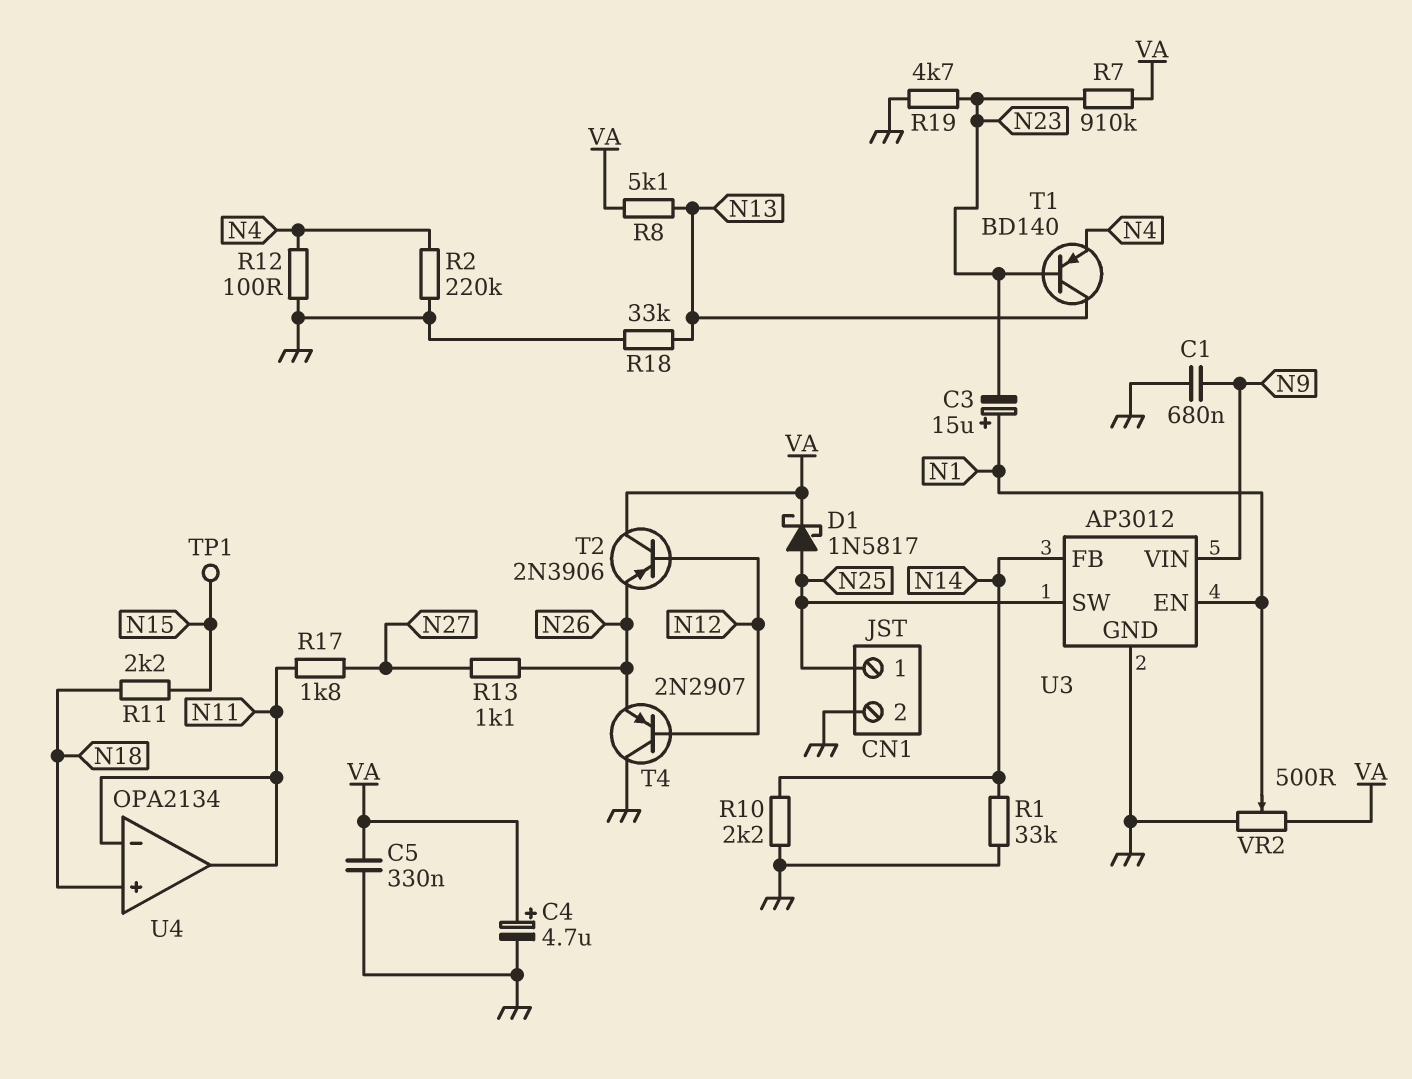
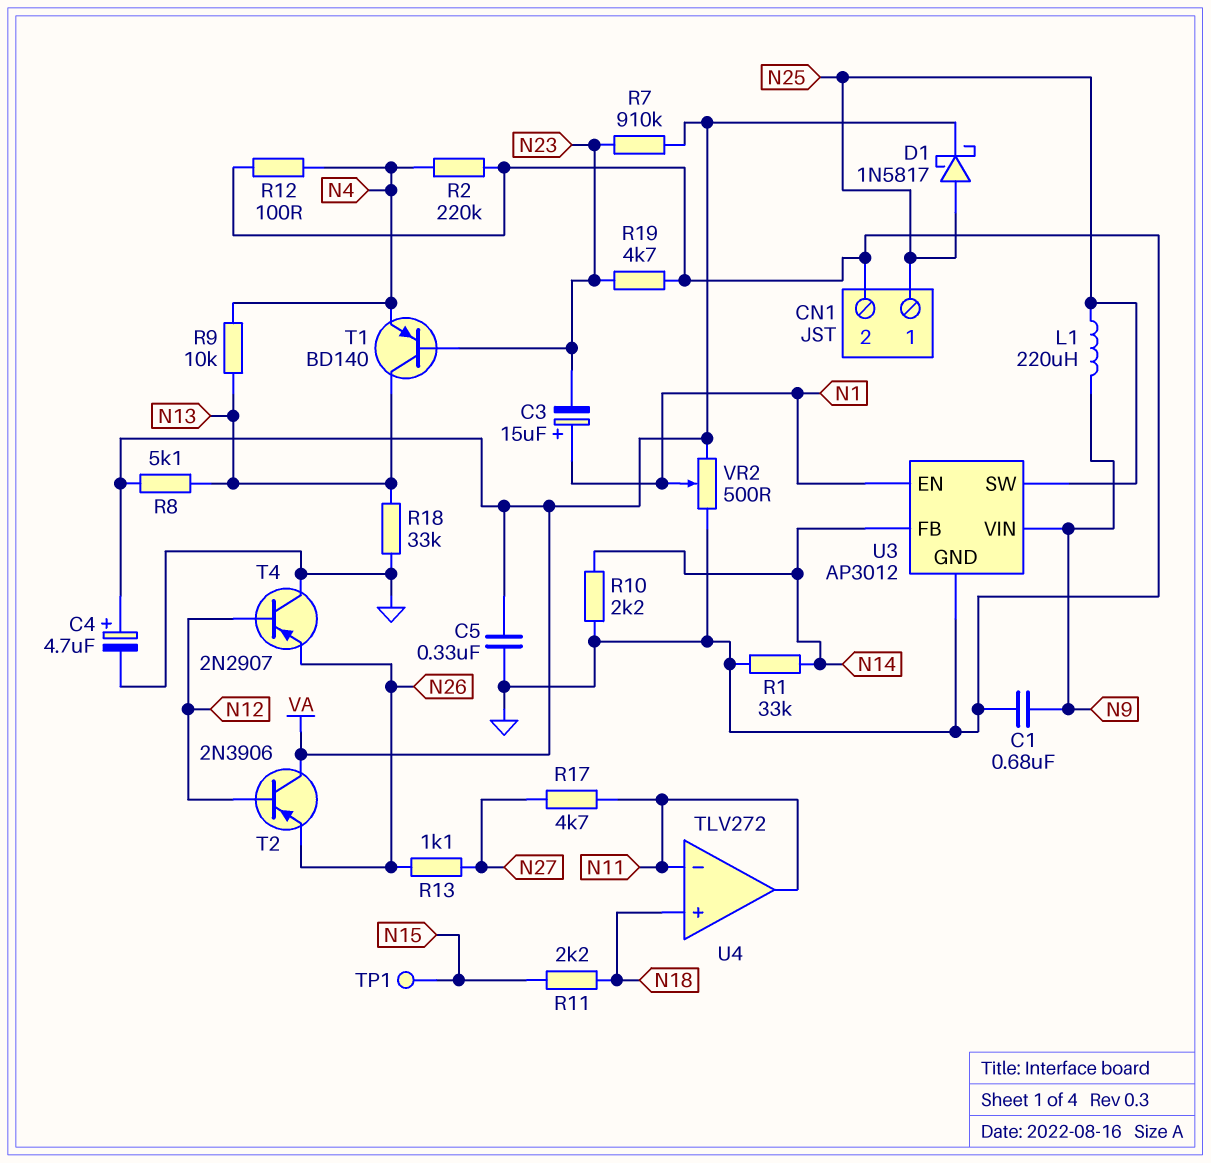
L1: none -> 220uH (N9, N25)
R9: none -> 10k (N4, N13)
R17: 1.8k (N11, N27) -> 4.7k (N11, N27)
U4: OPA2134 -> TLV272

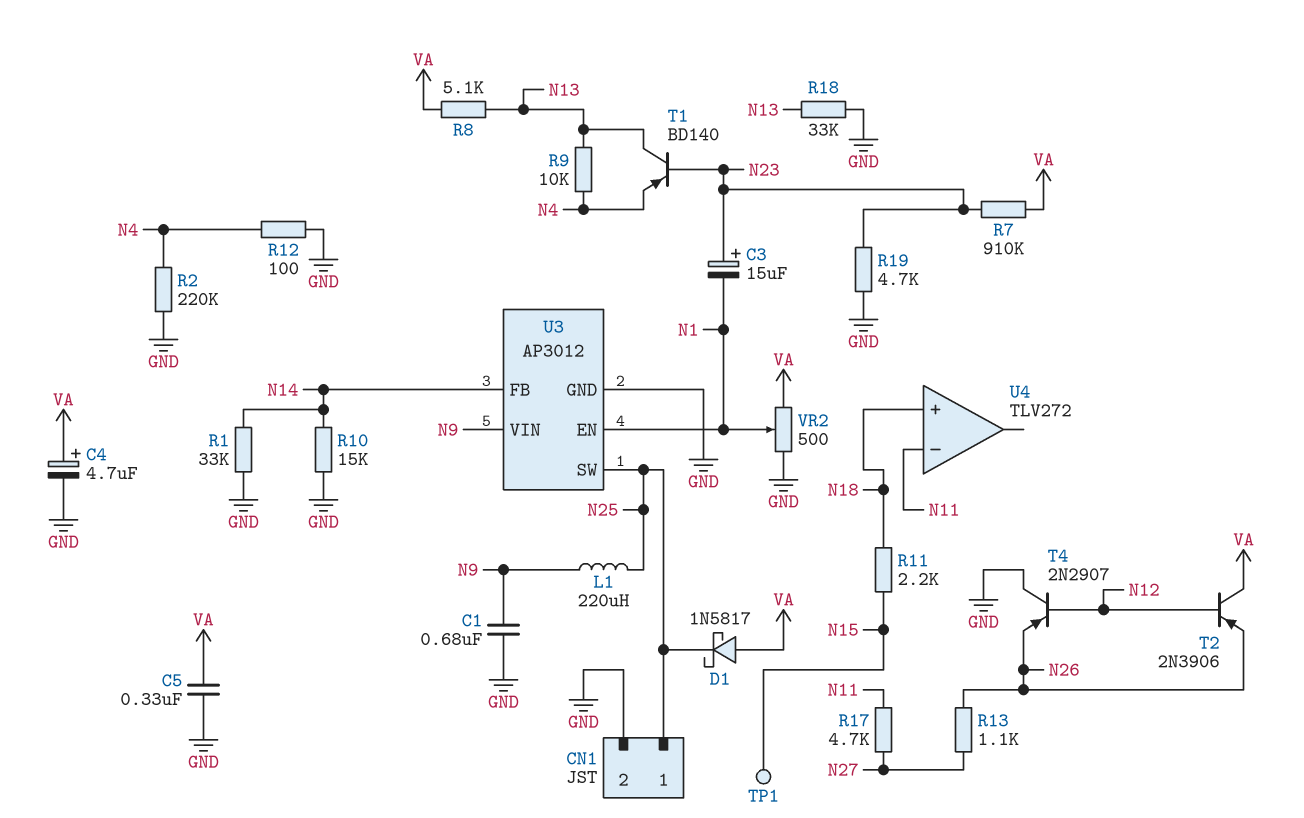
C3: 15uF (plus N1, minus N23) -> 15uF (plus N23, minus N1)
D1: schottky 1N5817 (A N25, K VA) -> schottky 1N5817 (A VA, K N25)
R10: 2.2k (GND, N14) -> 15k (GND, N14)
U4 pin out: N11 -> none

